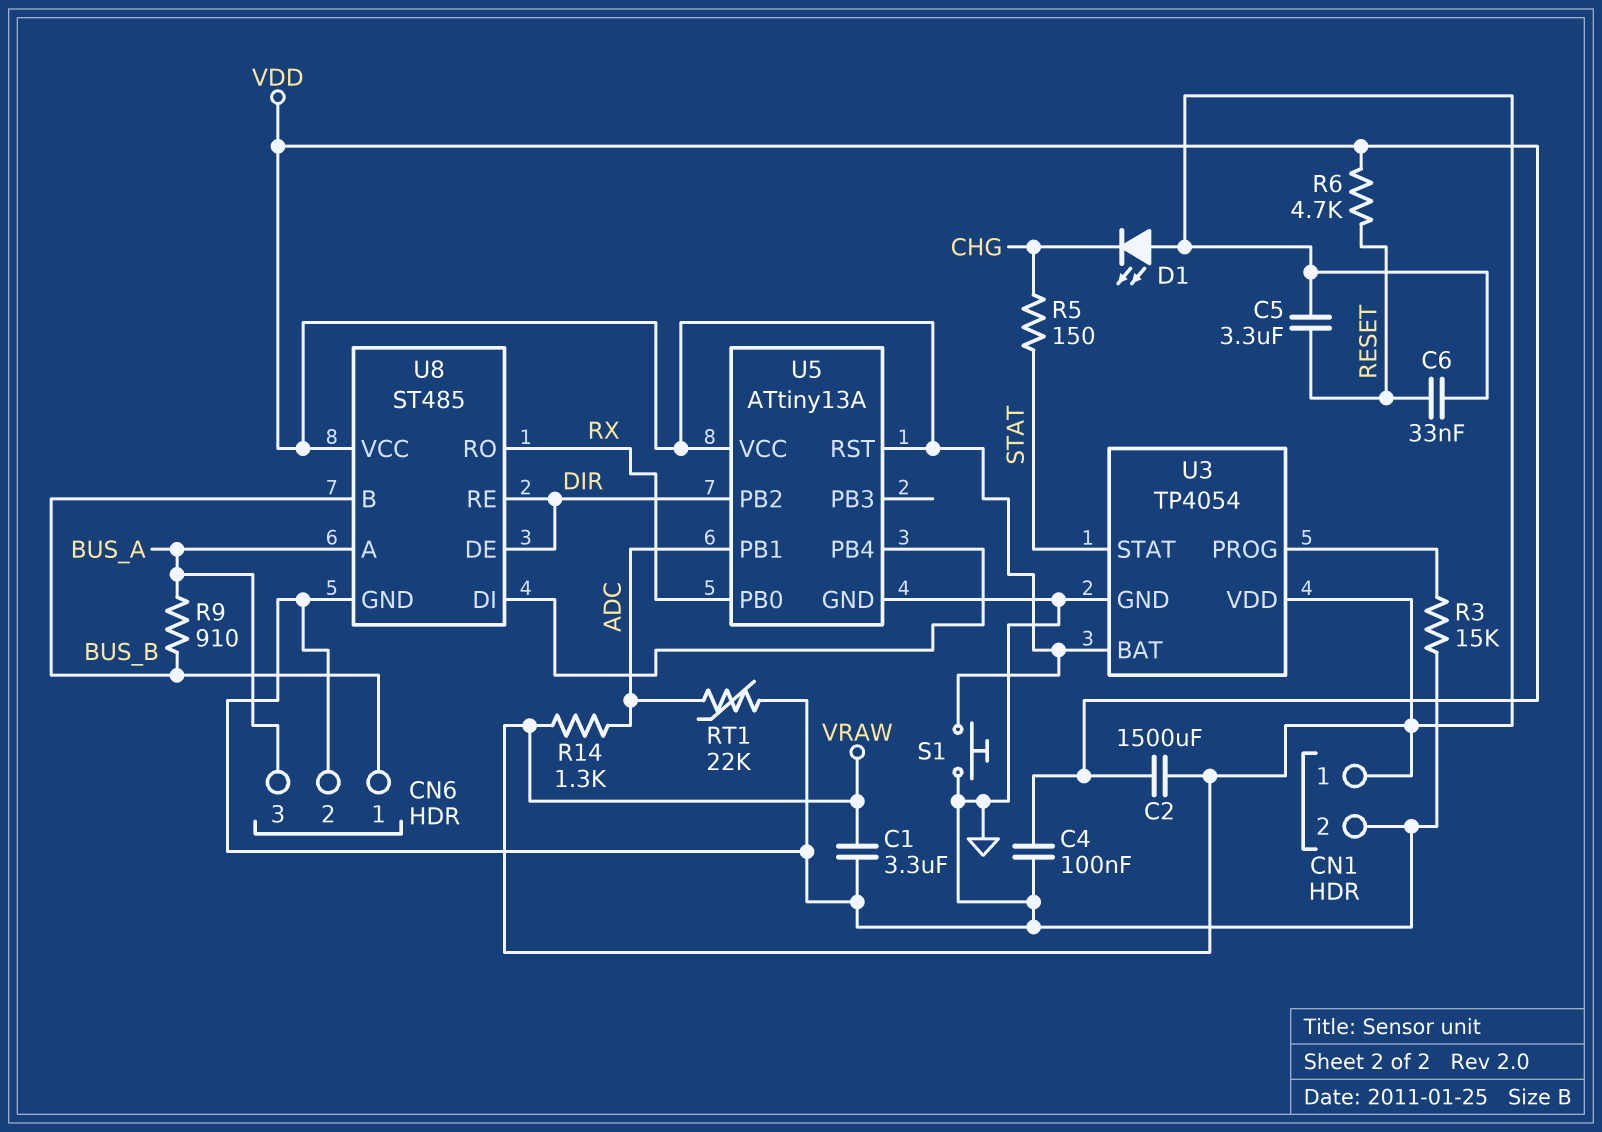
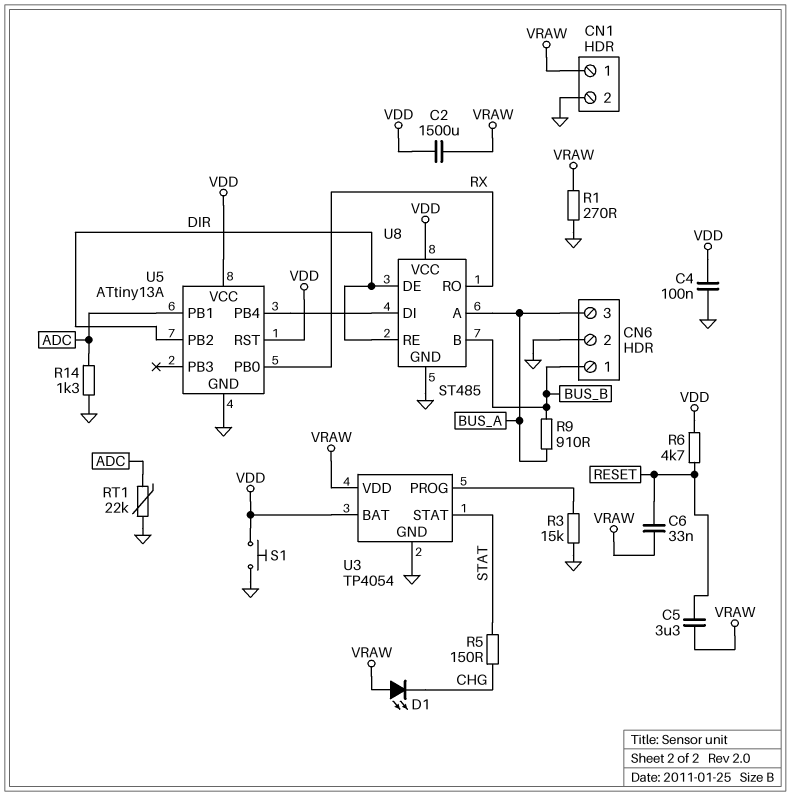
C1: 3.3uF (GND, VRAW) -> none
R1: none -> 270 (GND, VRAW)
R14: 1.3k (ADC, VRAW) -> 1.3k (ADC, GND)

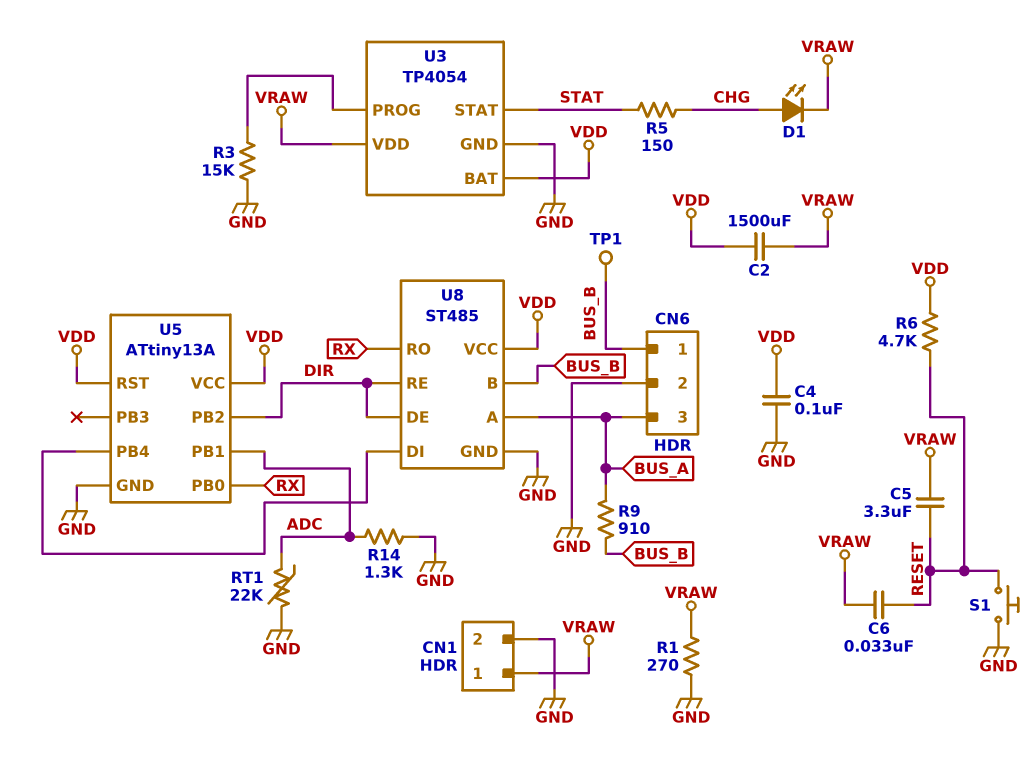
D1: LED (A VRAW, K CHG) -> LED (A CHG, K VRAW)
S1: button (GND, VDD) -> button (GND, RESET)
TP1: none -> test point (BUS_B)

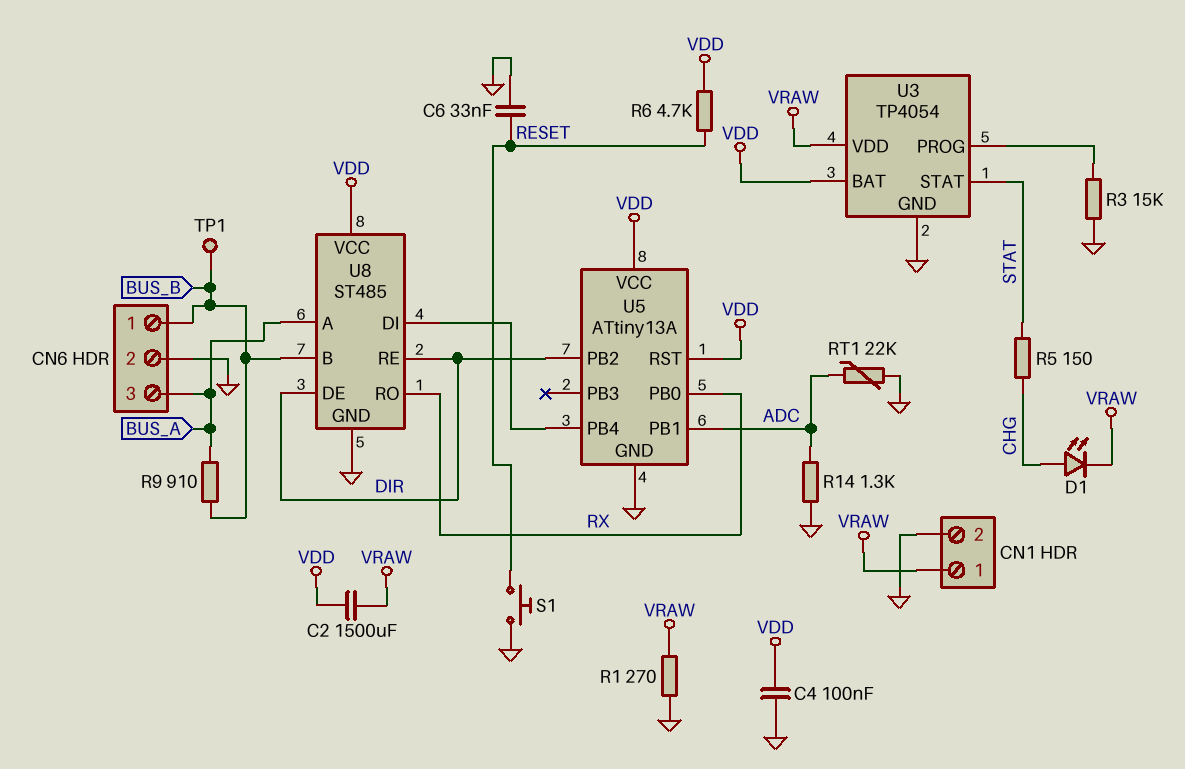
C5: 3.3uF (RESET, VRAW) -> none
C6: 33nF (RESET, VRAW) -> 33nF (GND, RESET)

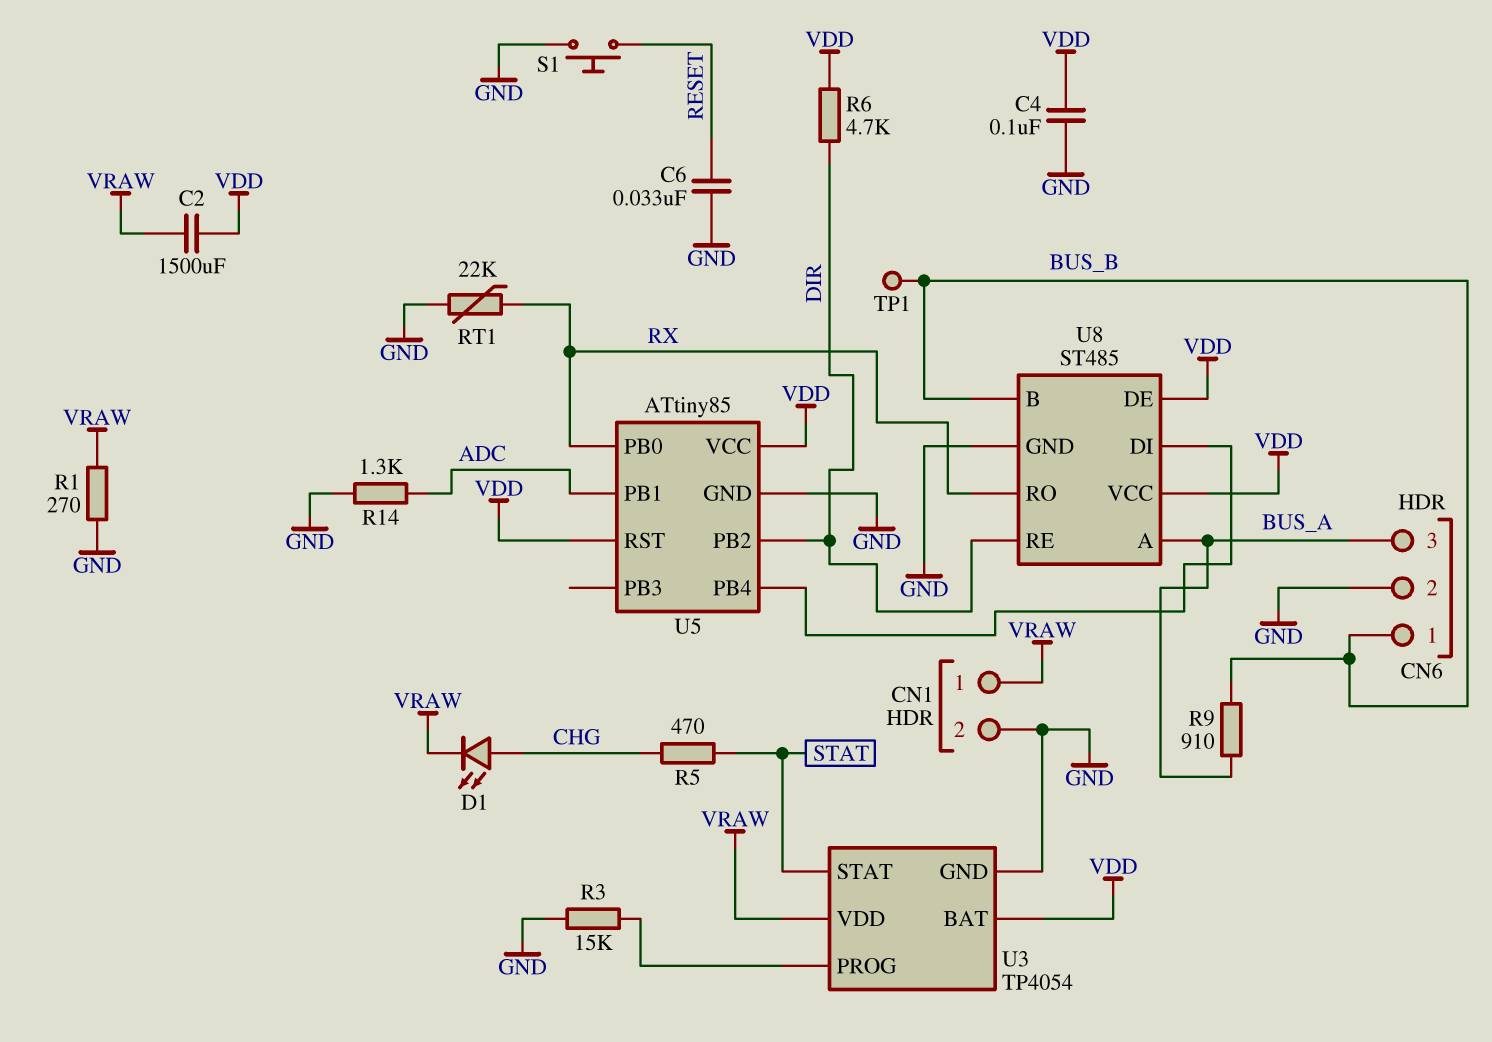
R5: 150 (CHG, STAT) -> 470 (CHG, STAT)
R6: 4.7k (RESET, VDD) -> 4.7k (DIR, VDD)
RT1: 22k (ADC, GND) -> 22k (GND, RX)
U5: ATtiny13A -> ATtiny85
U8 pin DE: DIR -> VDD

